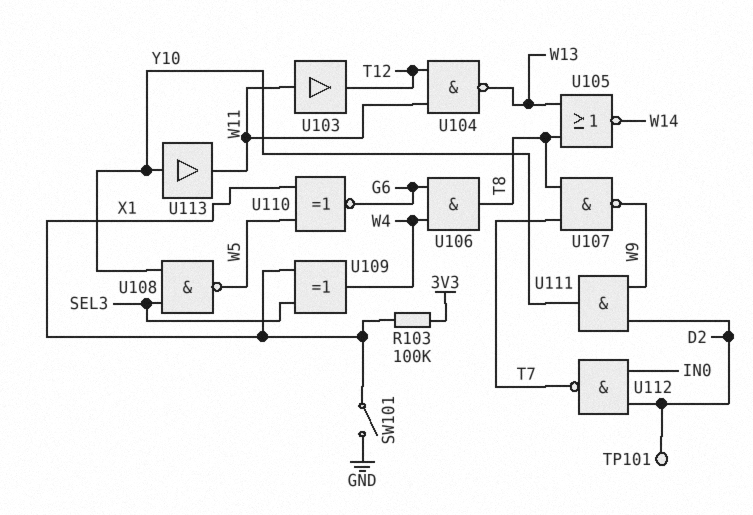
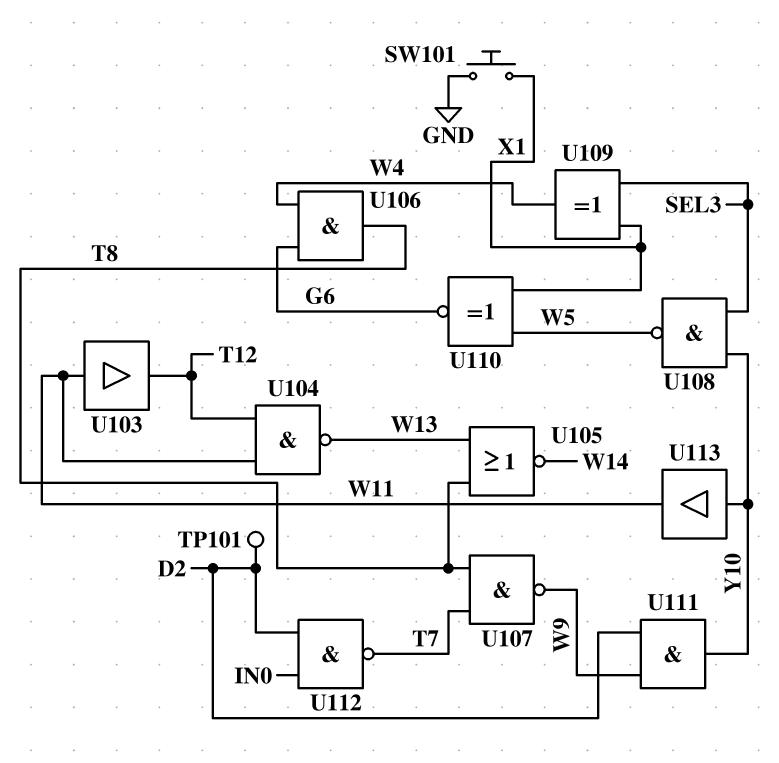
R103: 100k (3V3, X1) -> none
SW101: switch (GND, X1) -> button (GND, X1)

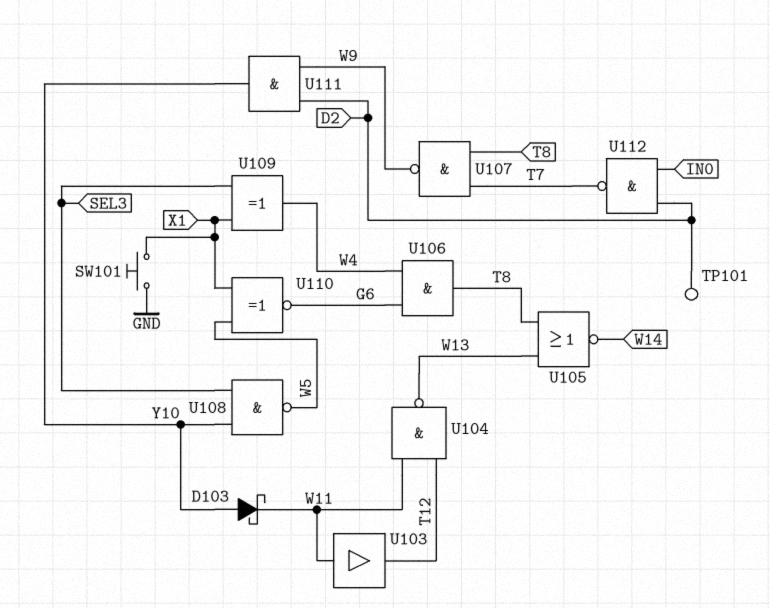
D103: none -> schottky (A Y10, K W11)
U113: buffer (in Y10, out W11) -> none

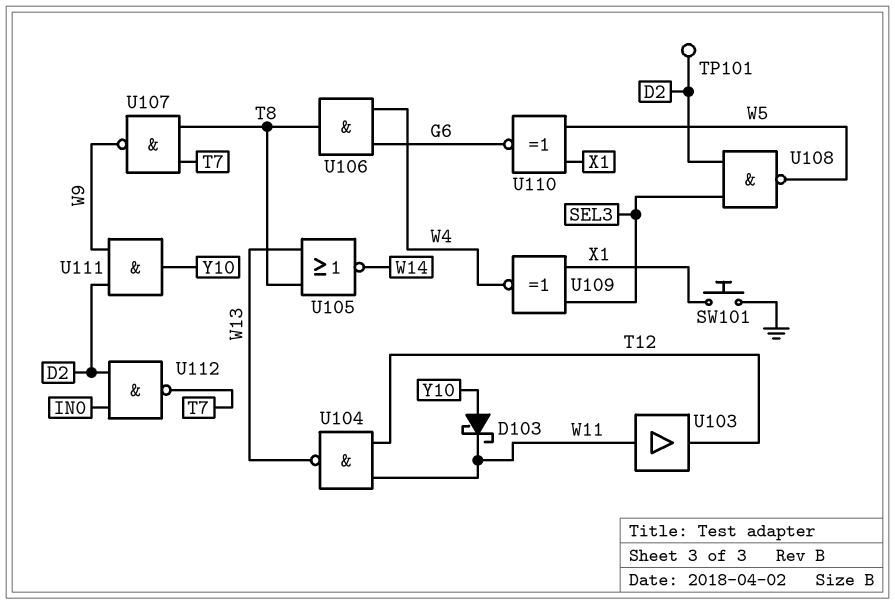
U108: NAND (in SEL3, in Y10, out W5) -> NAND (in D2, in SEL3, out W5)
U109: XOR (in SEL3, in X1, out W4) -> XNOR (in SEL3, in X1, out W4)

